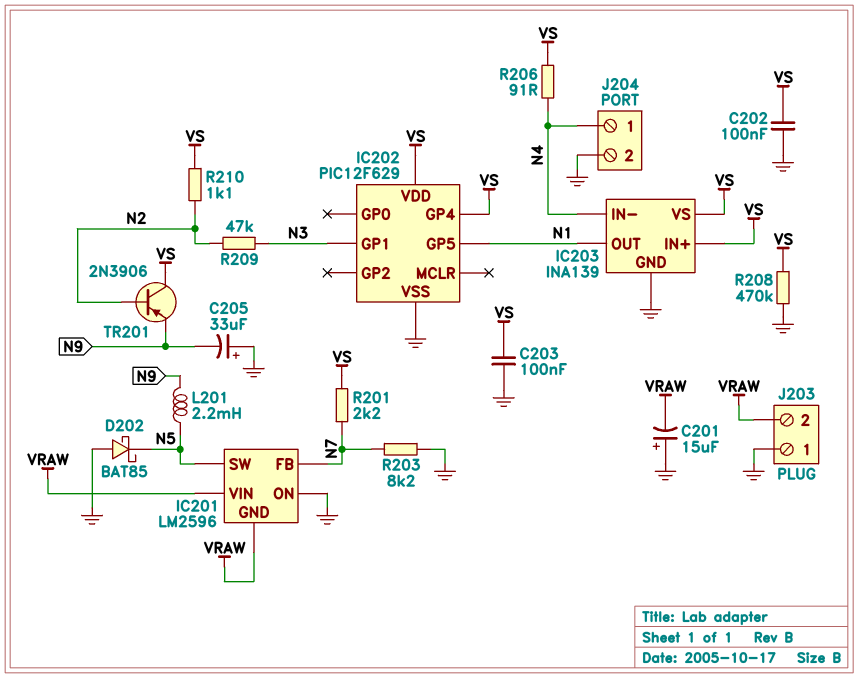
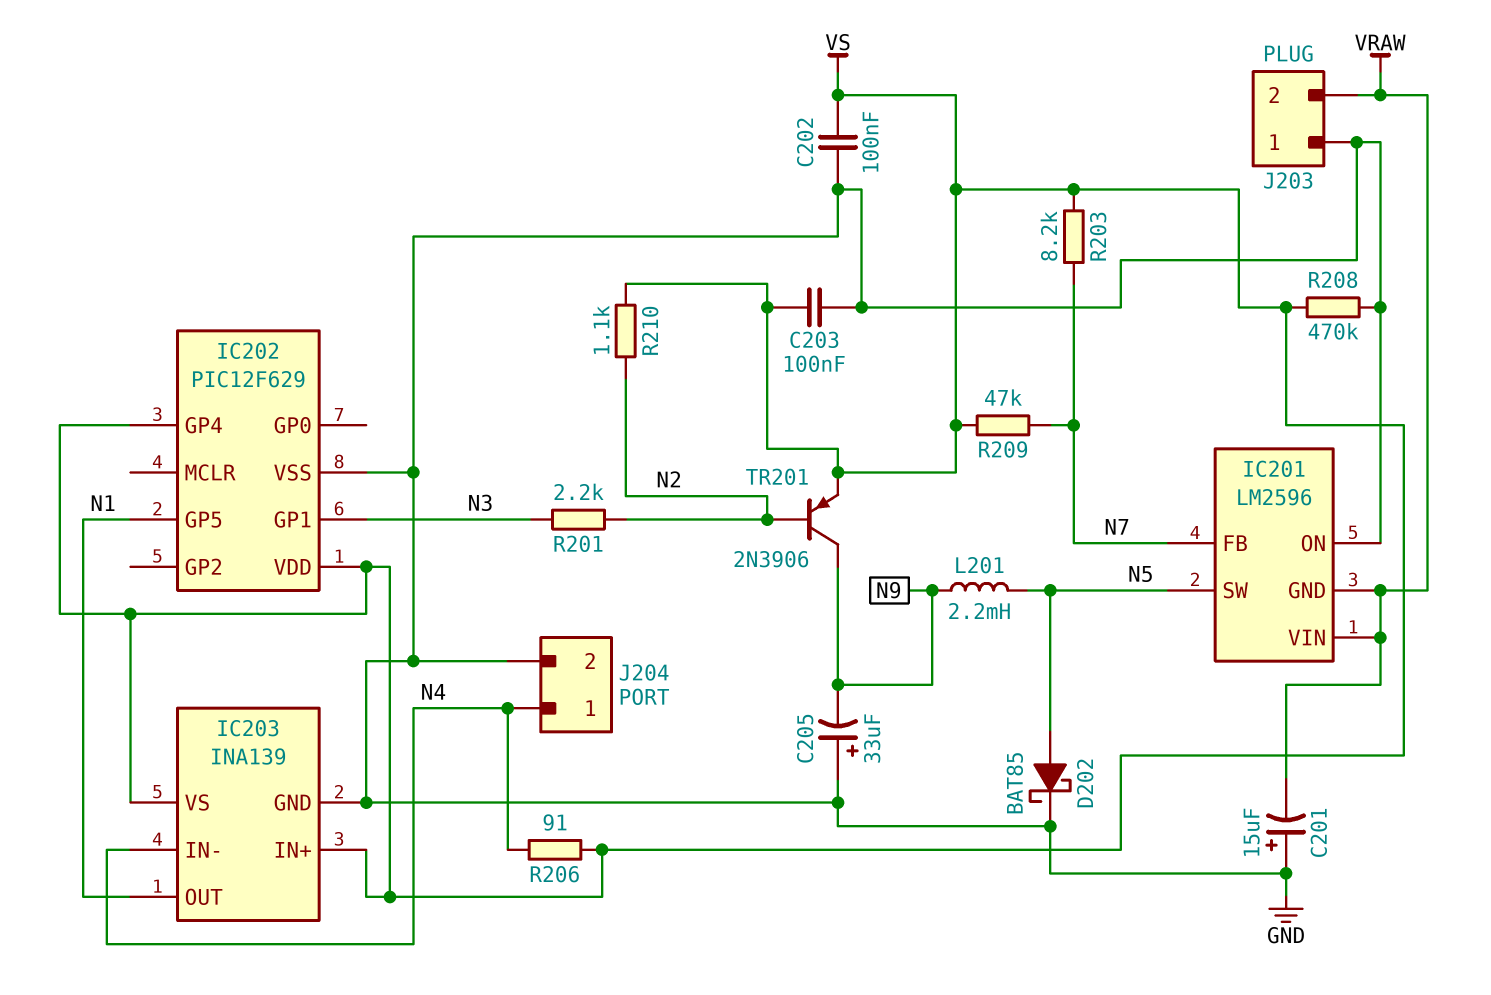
D202: schottky BAT85 (A GND, K N5) -> schottky BAT85 (A N5, K GND)
R201: 2.2k (N7, VS) -> 2.2k (N2, N3)
R203: 8.2k (GND, N7) -> 8.2k (N7, VS)
R209: 47k (N2, N3) -> 47k (N7, VS)
TR201: PNP 2N3906 (B N2, C VS, E N9) -> PNP 2N3906 (B N2, C N9, E VS)

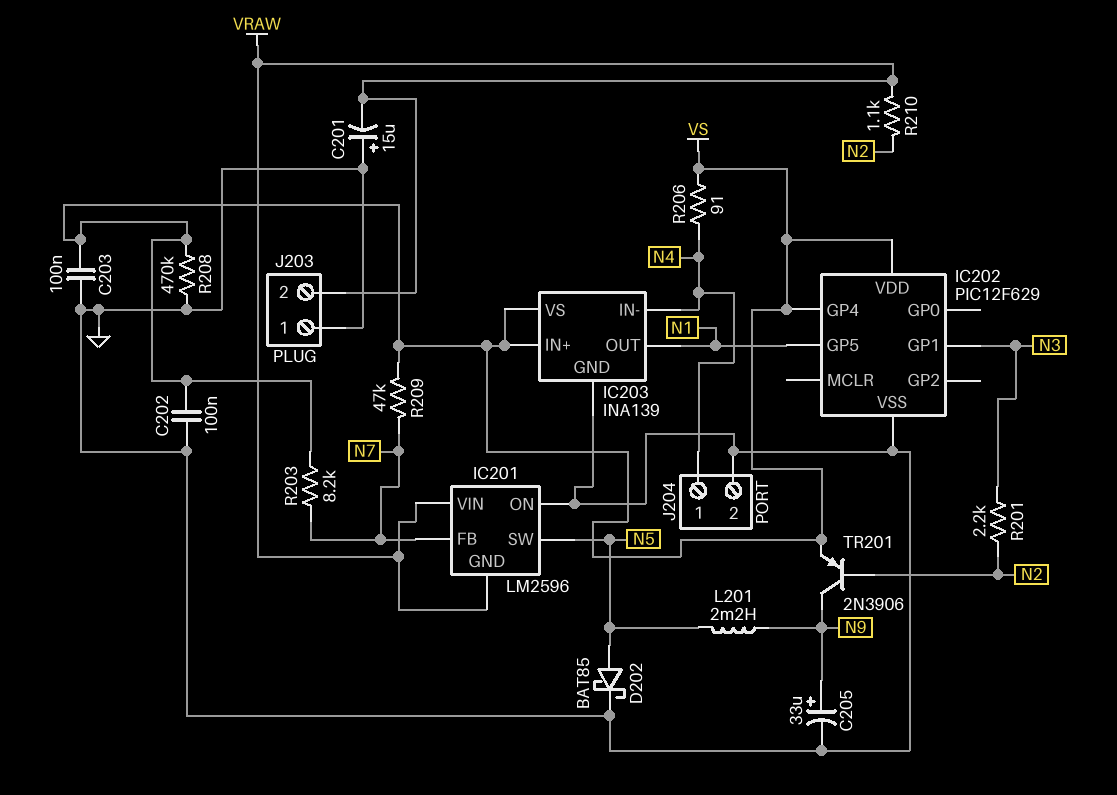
C205: 33uF (plus GND, minus N9) -> 33uF (plus N9, minus GND)
R210: 1.1k (N2, VS) -> 1.1k (N2, VRAW)

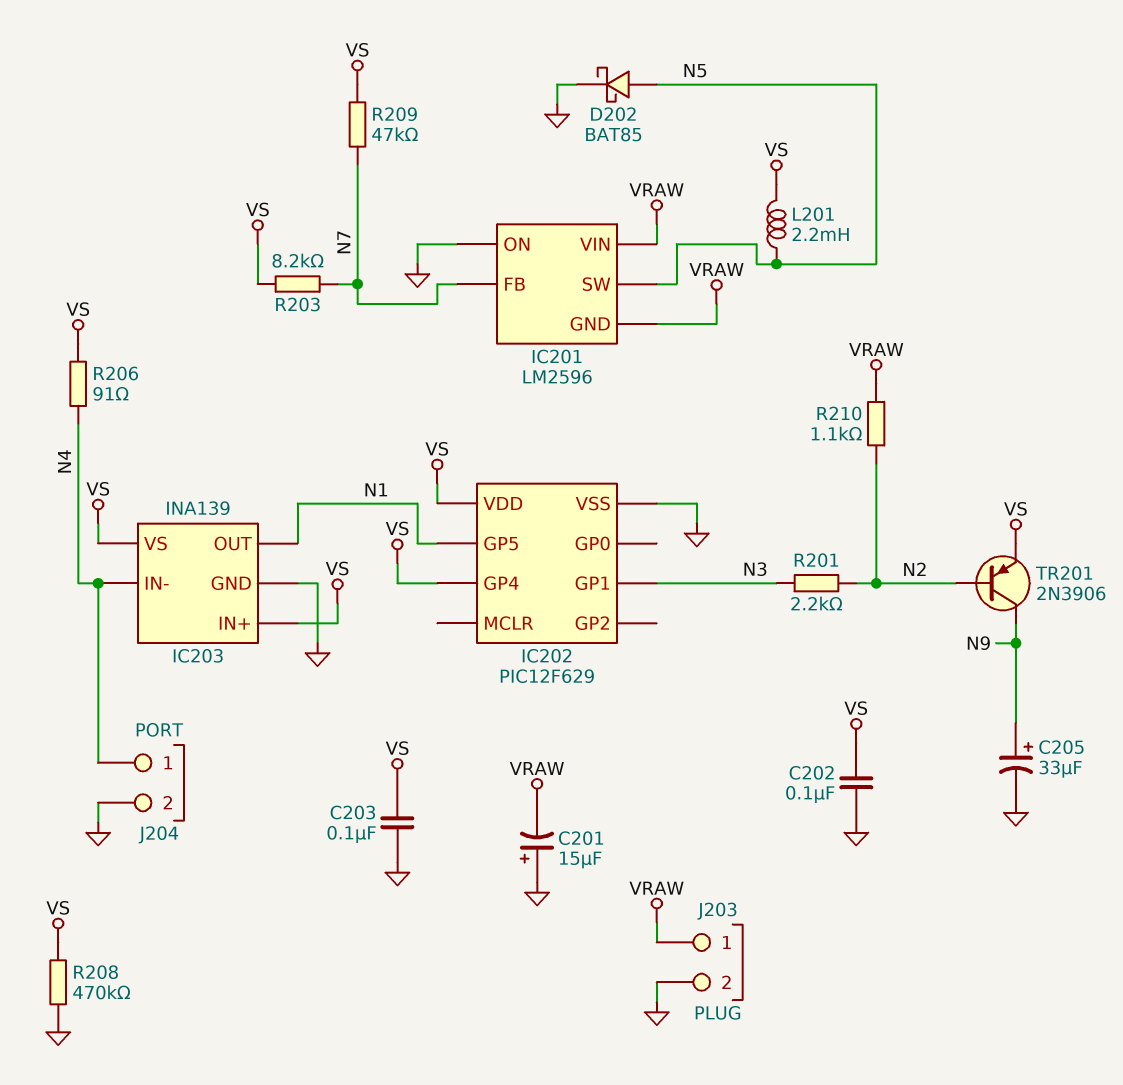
J203 pin 1: GND -> VRAW
J203 pin 2: VRAW -> GND
L201: 2.2mH (N5, N9) -> 2.2mH (N5, VS)

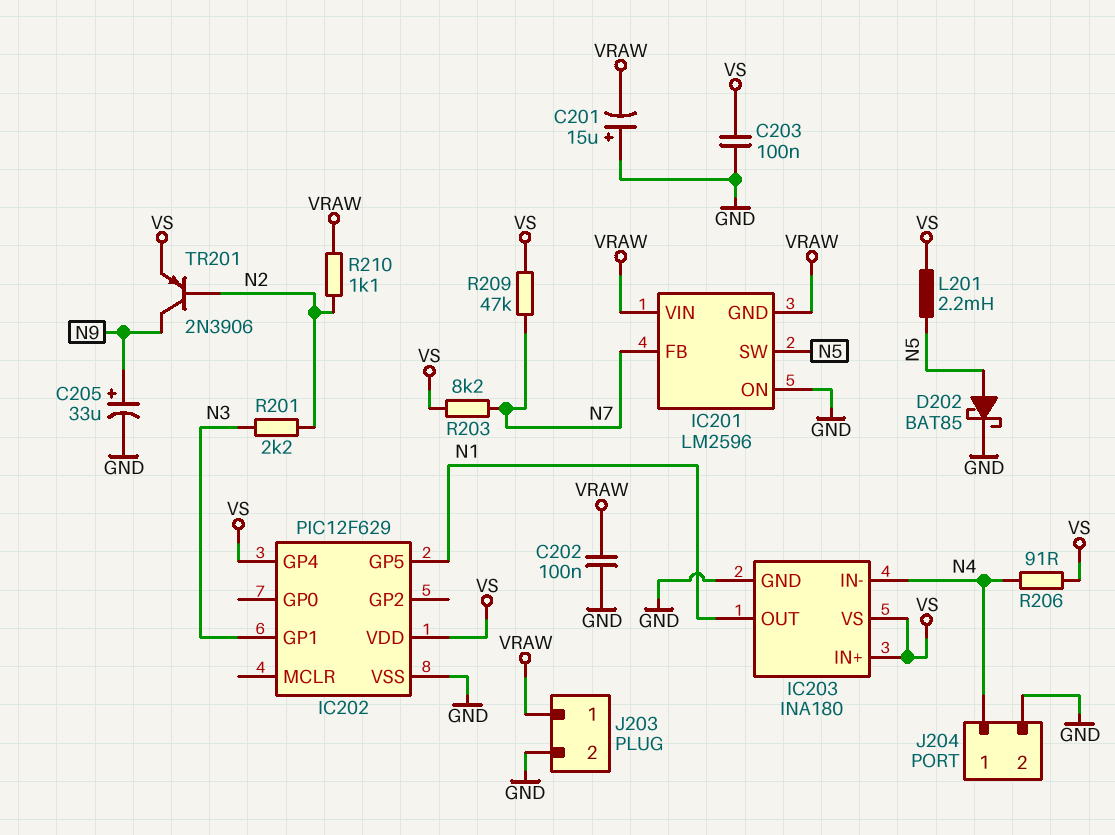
C202: 100nF (GND, VS) -> 100nF (GND, VRAW)
IC203: INA139 -> INA180
R208: 470k (GND, VS) -> none

